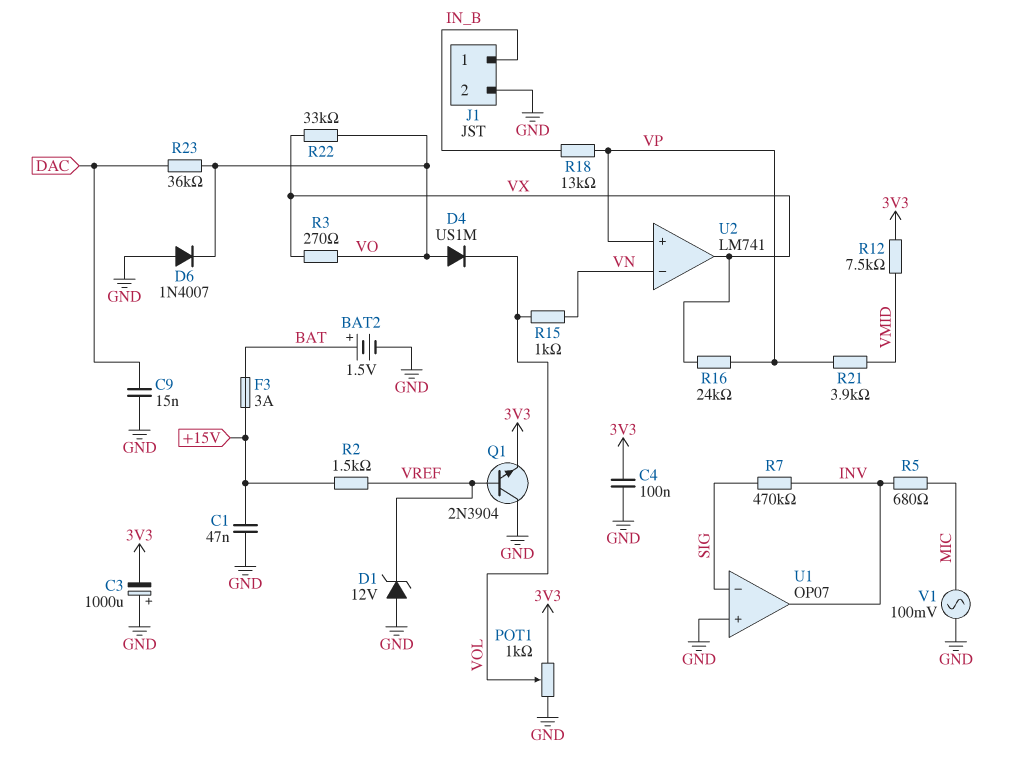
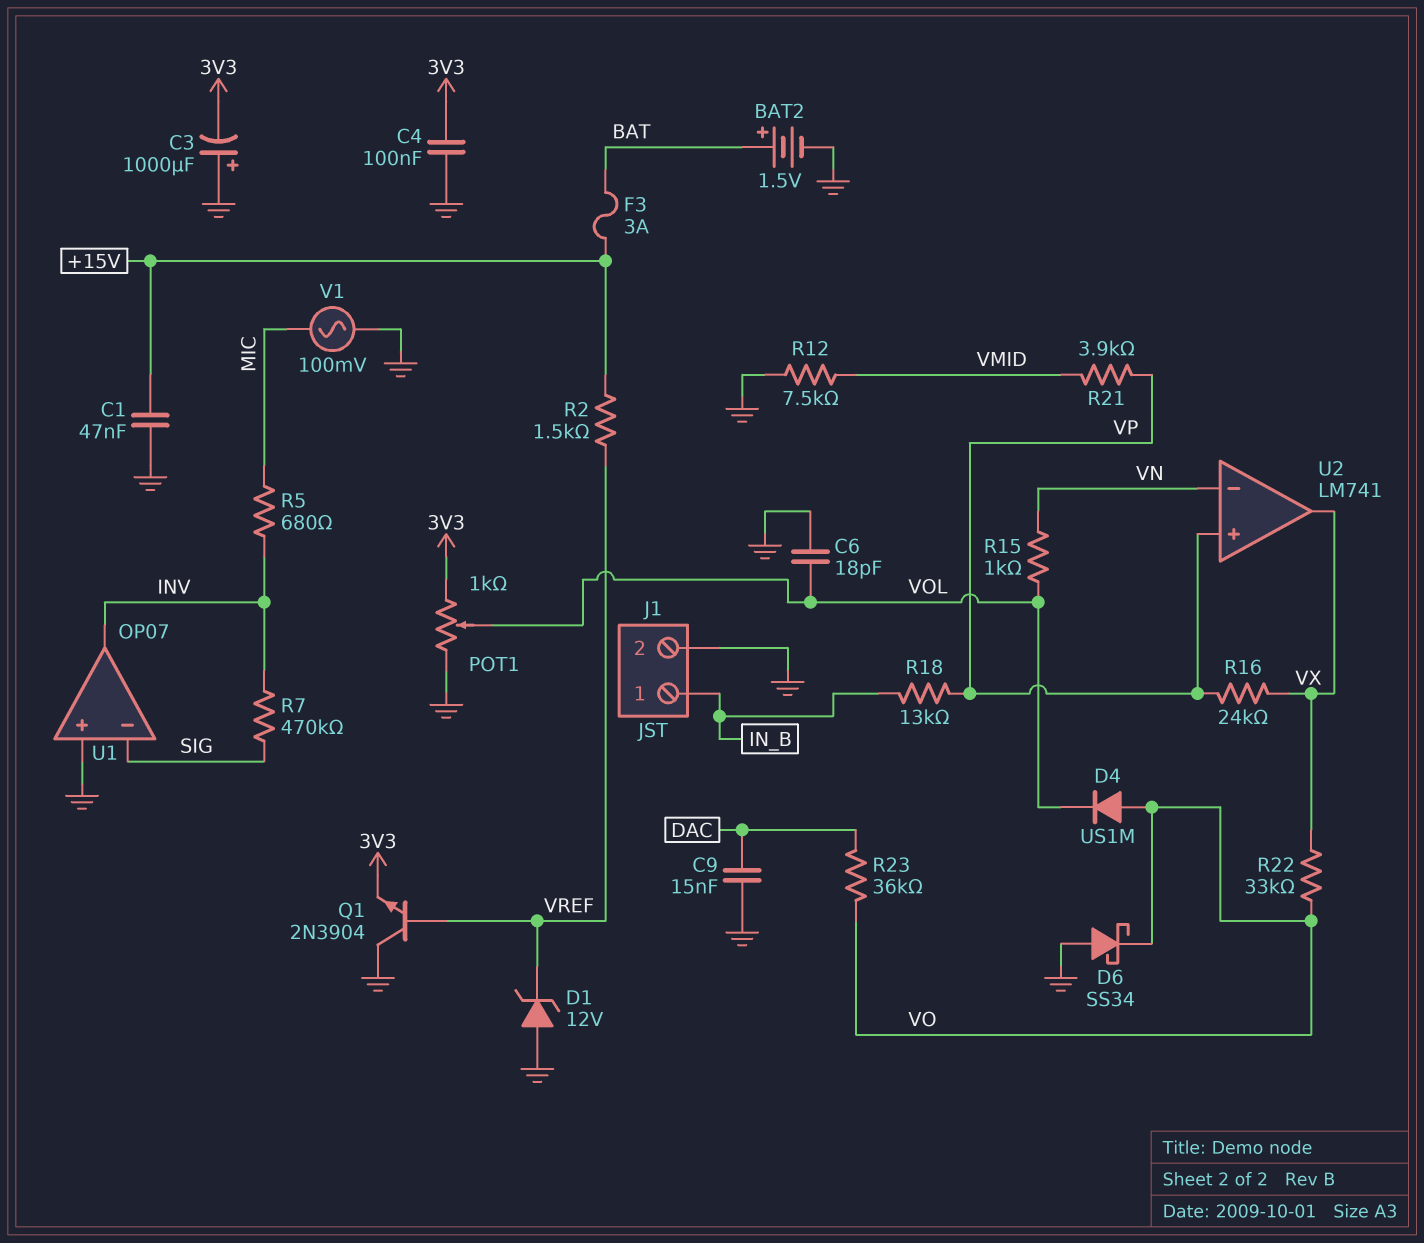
C6: none -> 18pF (GND, VOL)
D6: diode 1N4007 (A GND, K VO) -> schottky SS34 (A GND, K VO)
R3: 270 (VO, VX) -> none
R12: 7.5k (3V3, VMID) -> 7.5k (GND, VMID)

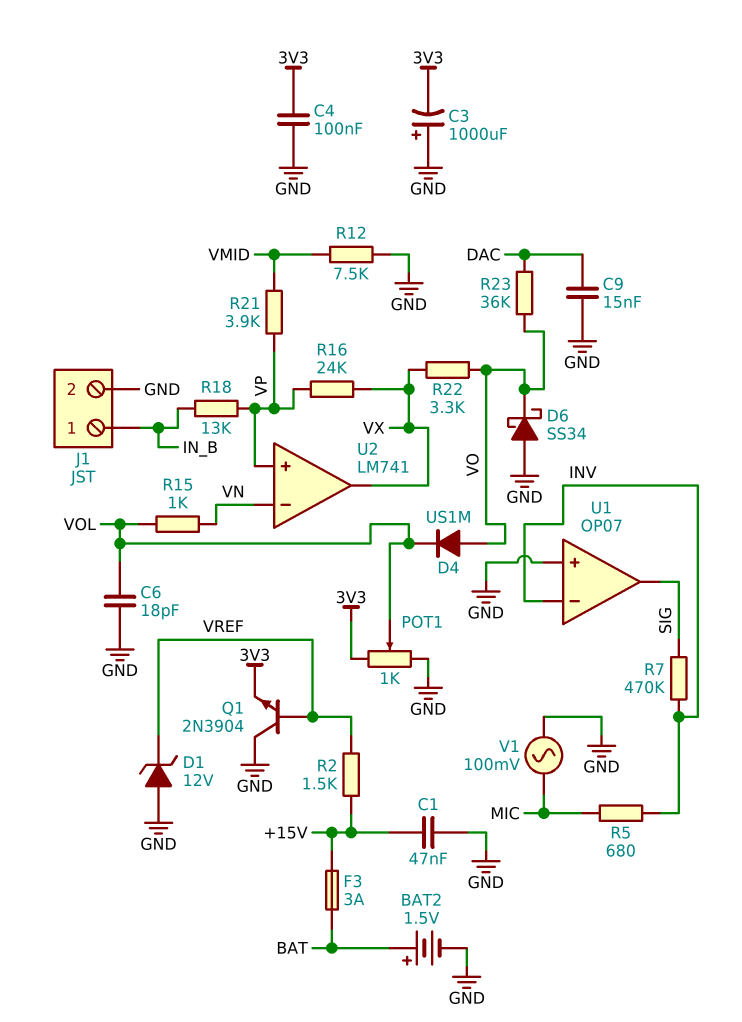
R22: 33k (VO, VX) -> 3.3k (VO, VX)
U1 pin in-: SIG -> INV
U1 pin out: INV -> SIG

